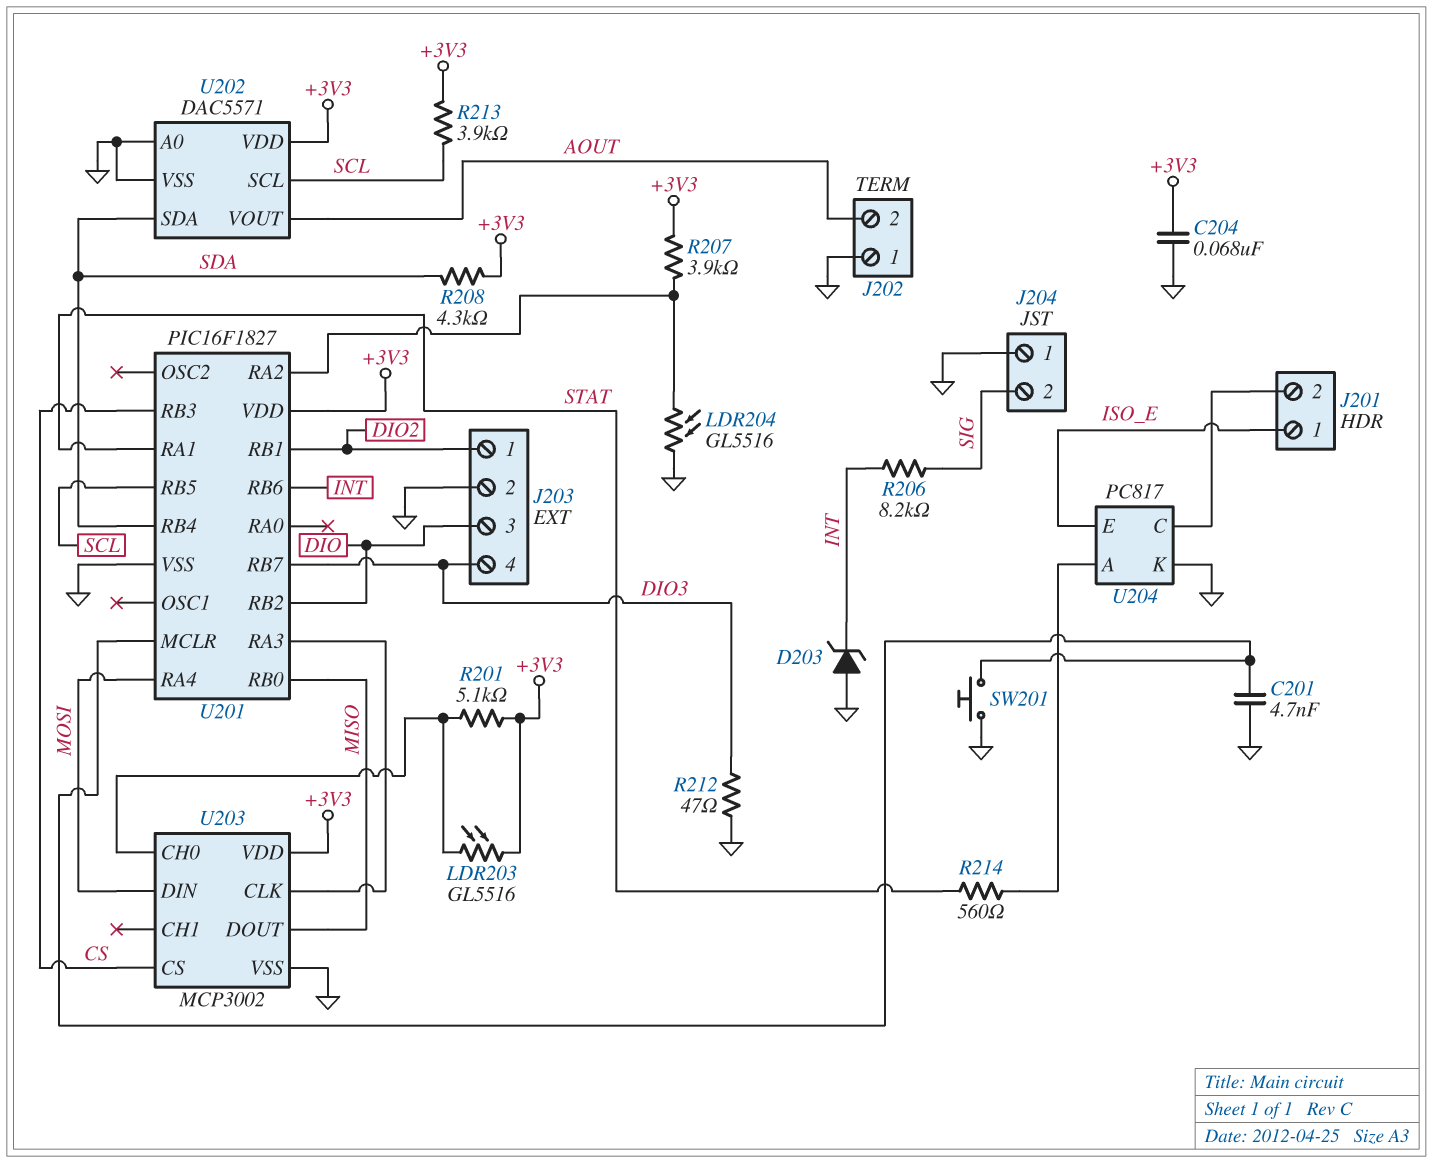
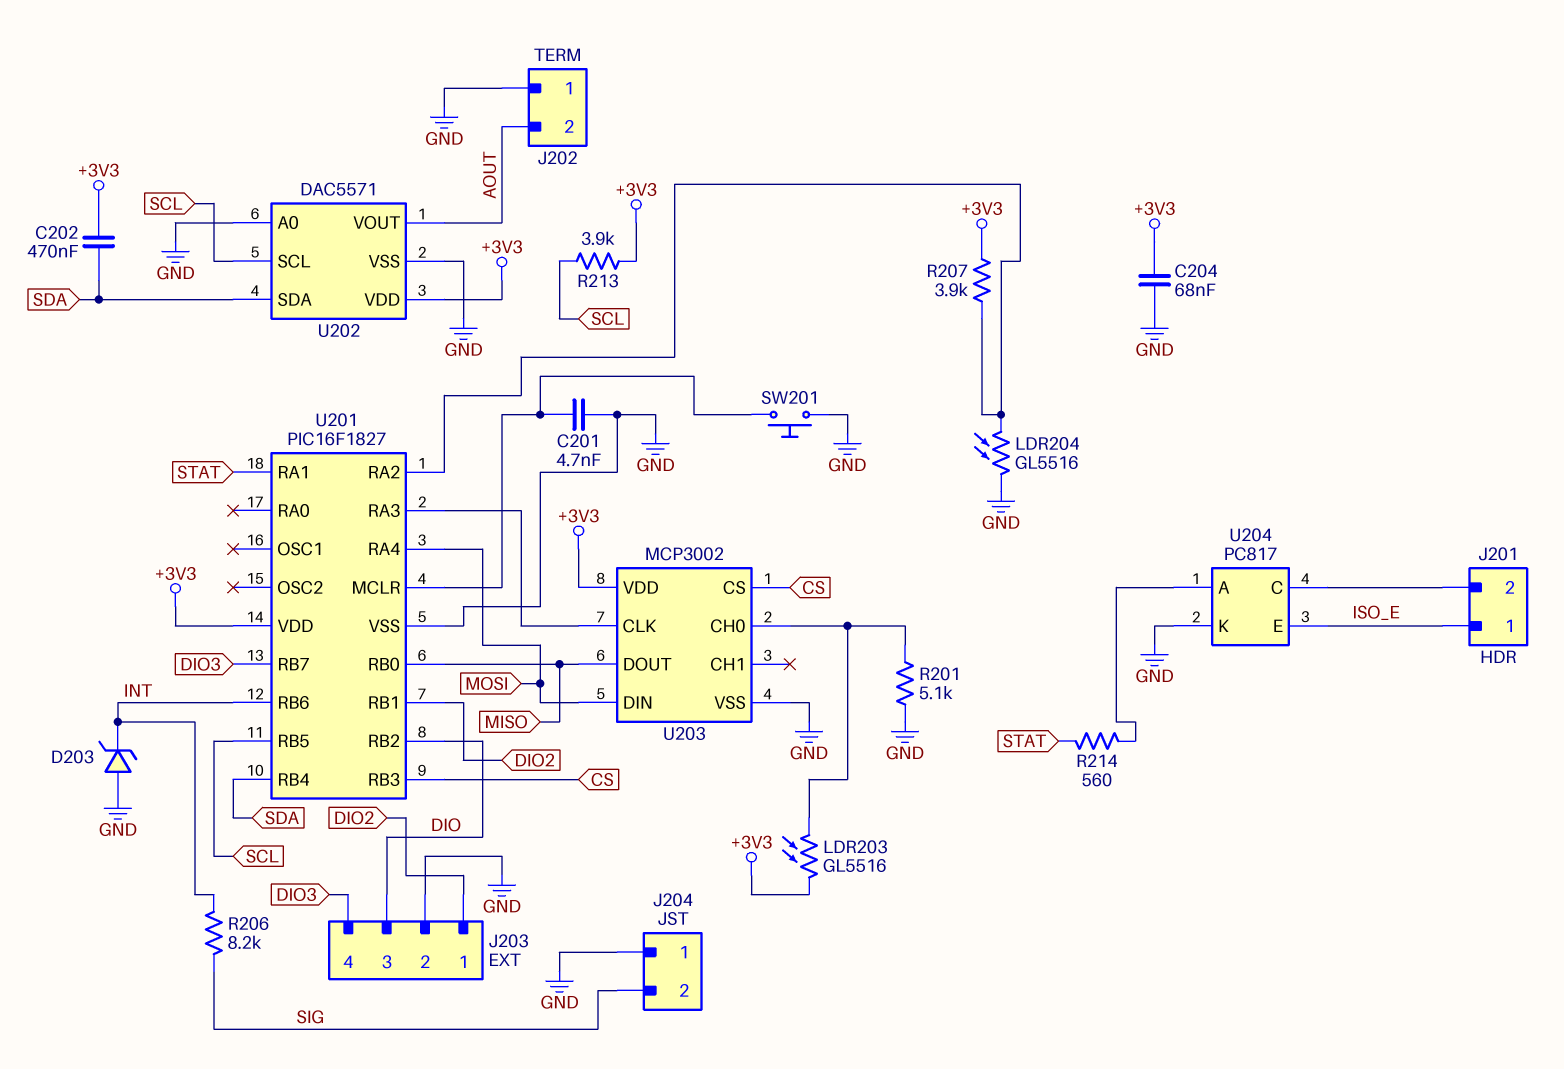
C202: none -> 470nF (+3V3, SDA)
R201: 5.1k (+3V3, U203/CH0) -> 5.1k (GND, U203/CH0)
R208: 4.3k (+3V3, SDA) -> none
R212: 47 (DIO3, GND) -> none

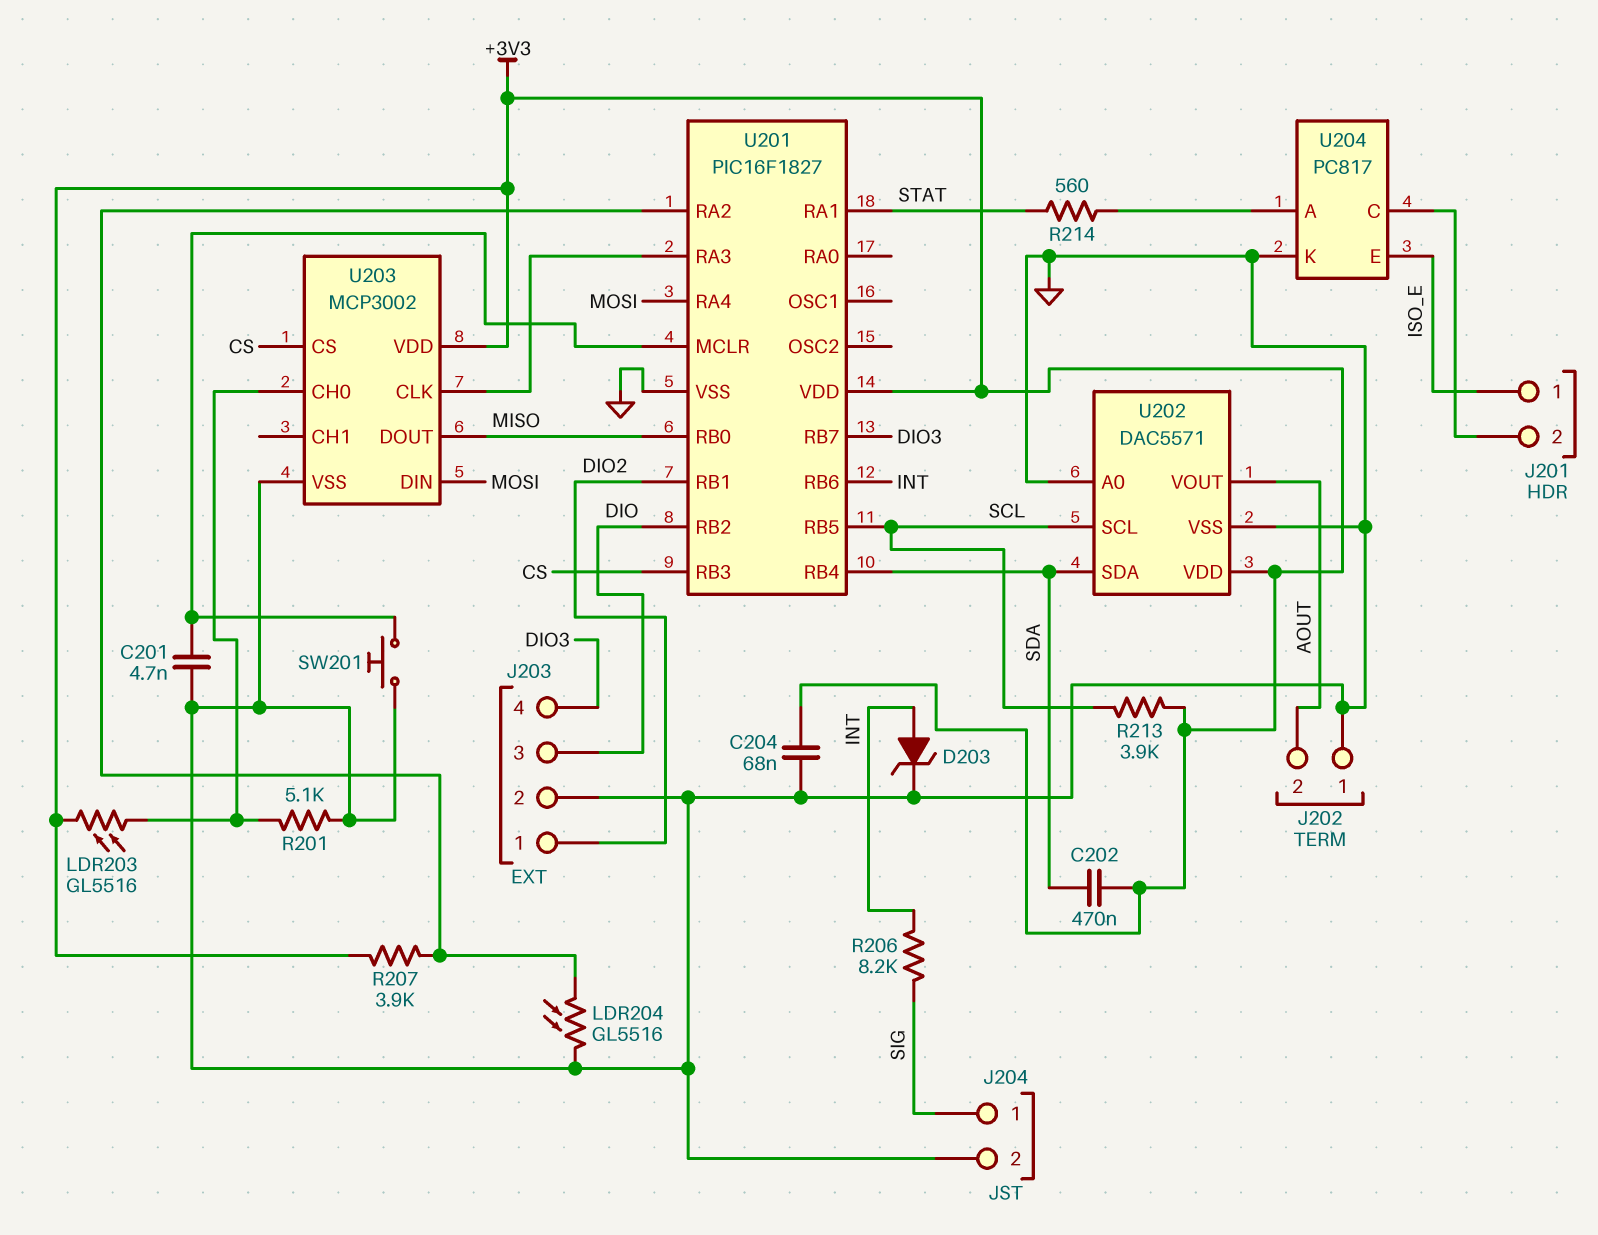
D203: zener (A GND, K INT) -> zener (A INT, K GND)
J204 pin 1: GND -> SIG
J204 pin 2: SIG -> GND

